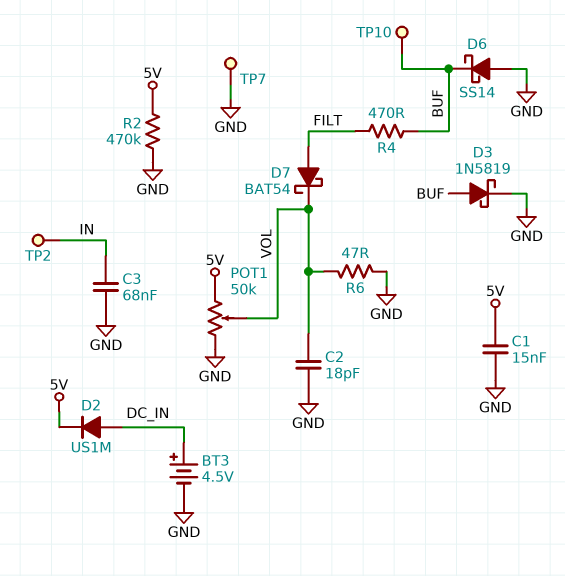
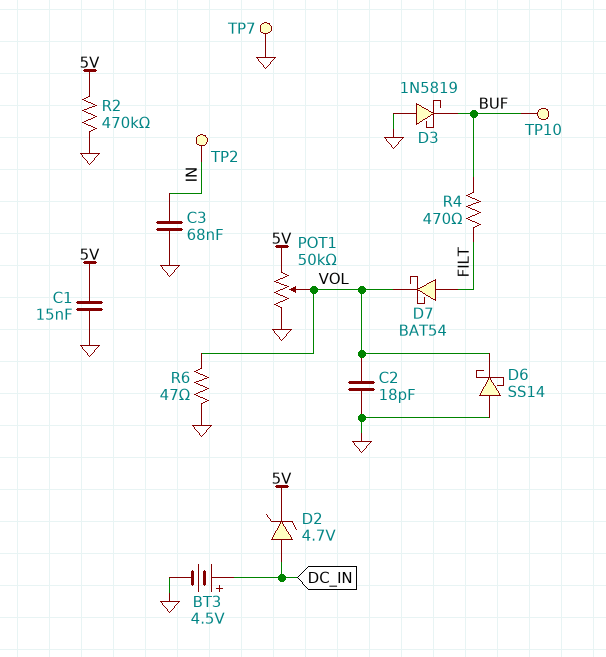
D2: diode US1M (A DC_IN, K 5V) -> zener 4.7V (A DC_IN, K 5V)
D3: schottky 1N5819 (A BUF, K GND) -> schottky 1N5819 (A GND, K BUF)
D6: schottky SS14 (A GND, K BUF) -> schottky SS14 (A GND, K VOL)

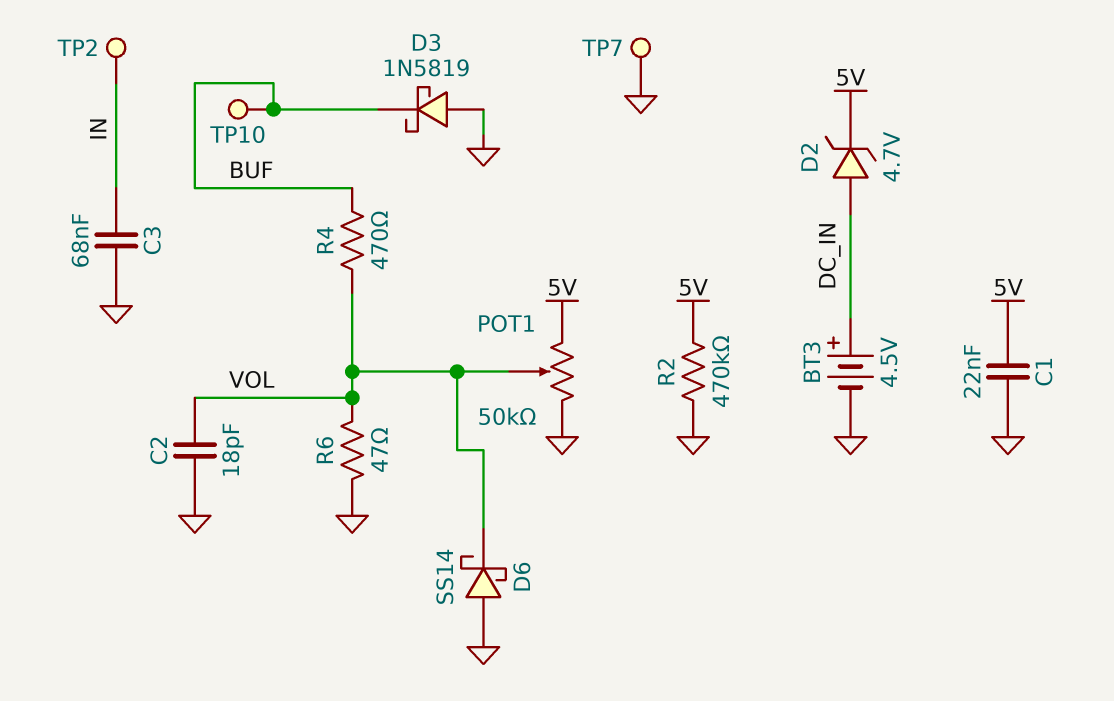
C1: 15nF (5V, GND) -> 22nF (5V, GND)
D7: schottky BAT54 (A FILT, K VOL) -> none
R4: 470 (BUF, FILT) -> 470 (BUF, VOL)

